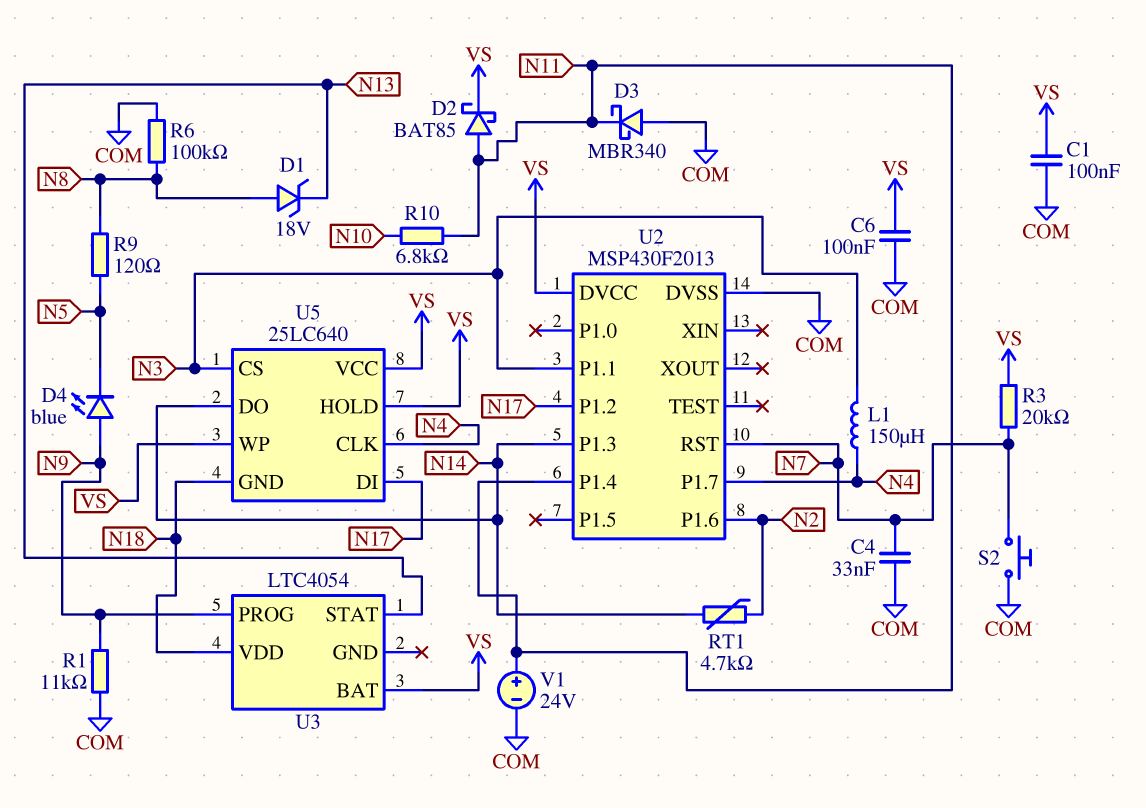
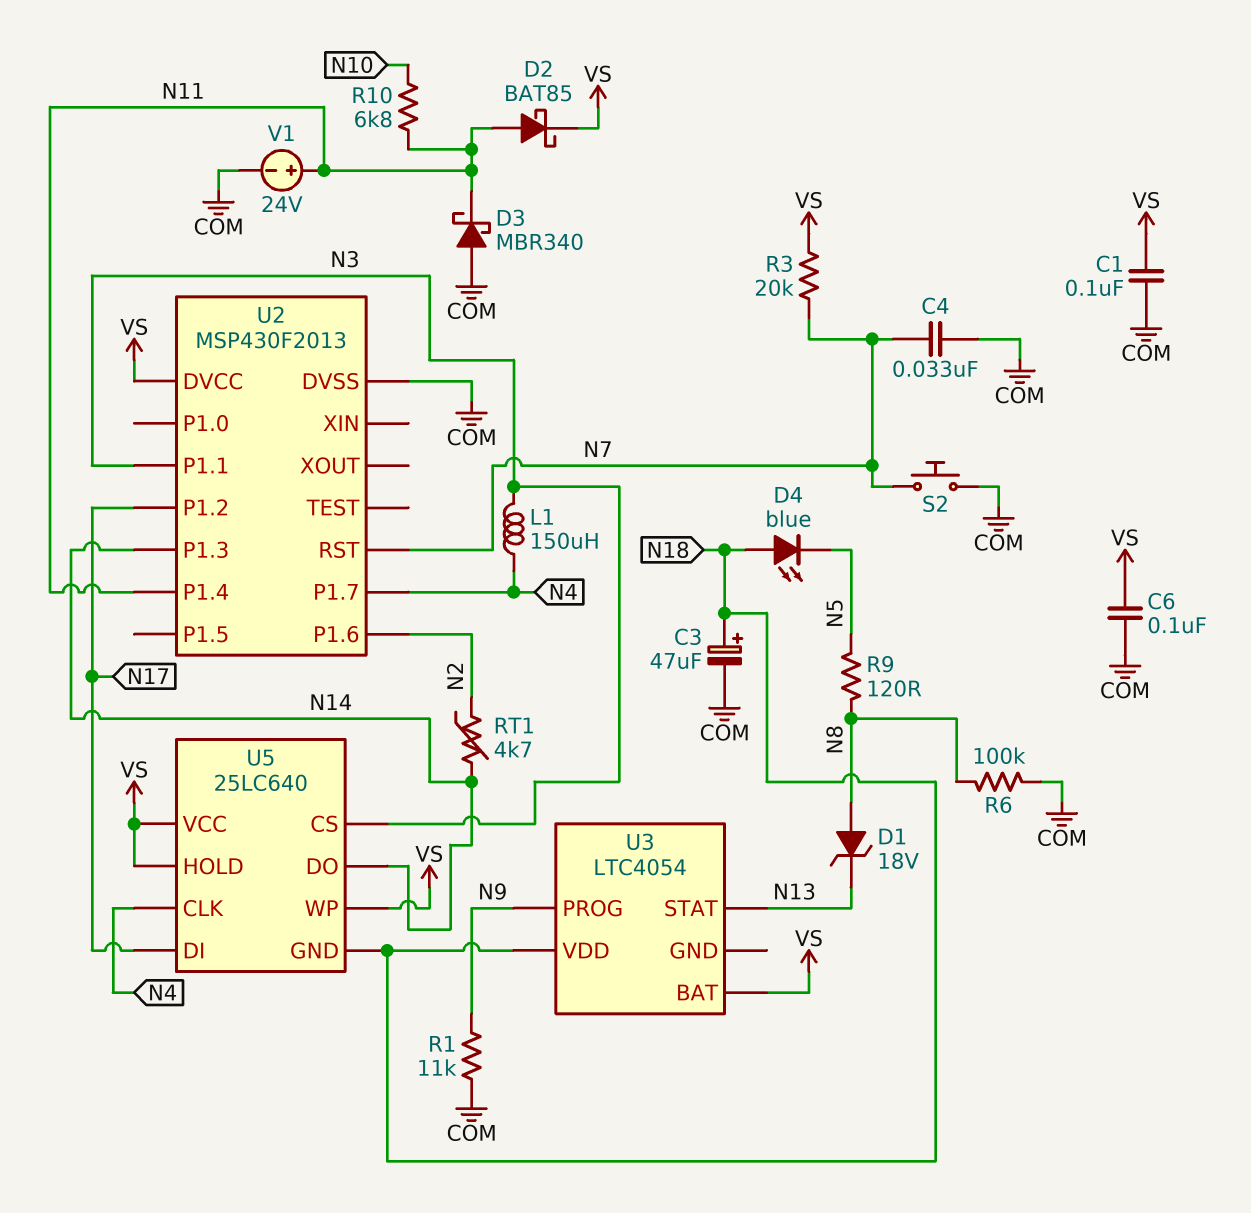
C3: none -> 47uF (plus N18, minus COM)
D4: LED blue (A N9, K N5) -> LED blue (A N18, K N5)

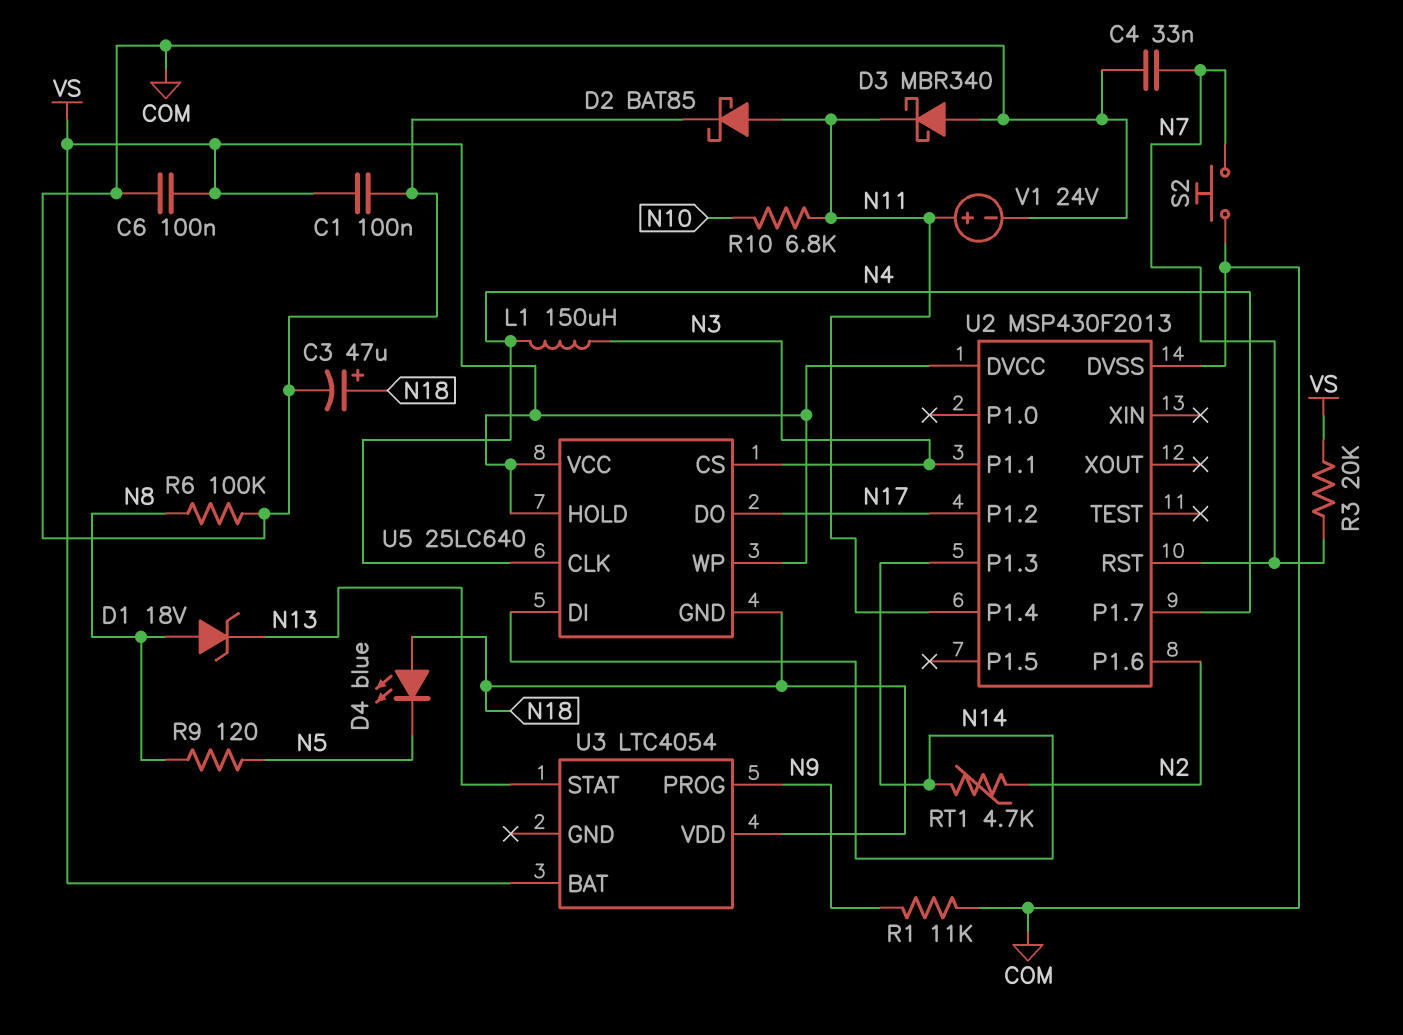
D2: schottky BAT85 (A N11, K VS) -> schottky BAT85 (A N11, K COM)
U5 pin DI: N17 -> N14
U5 pin DO: N14 -> N17

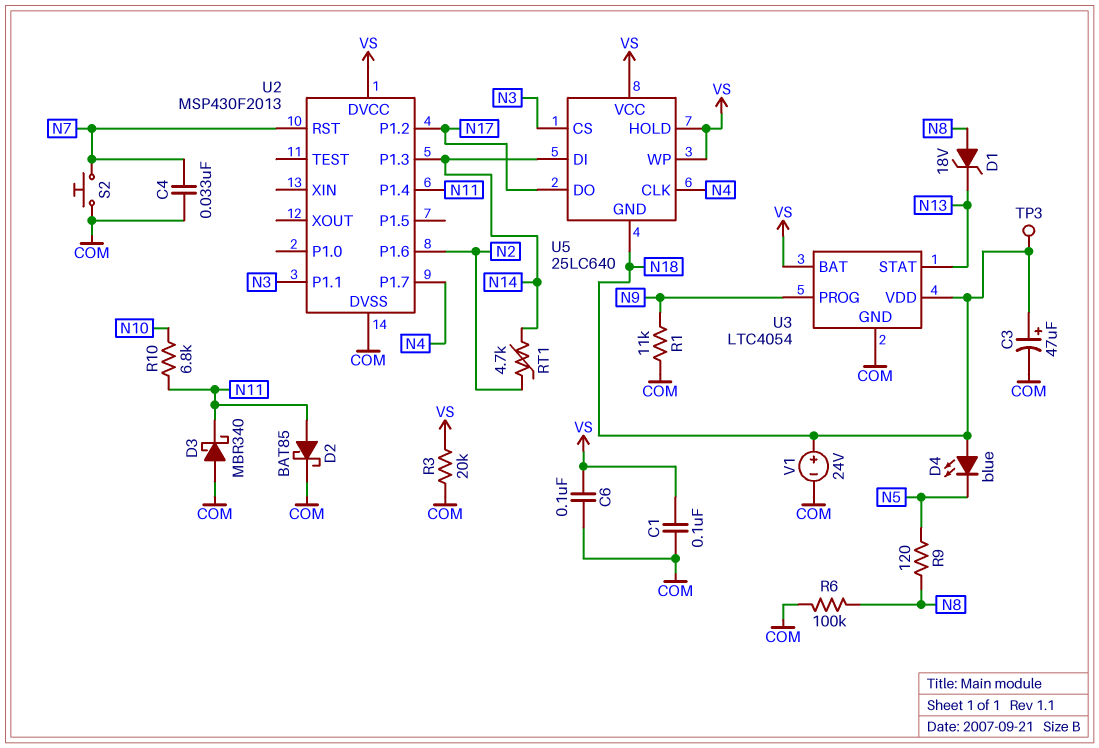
L1: 150uH (N3, N4) -> none
R3: 20k (N7, VS) -> 20k (COM, VS)
TP3: none -> test point (N18)
U3 pin GND: none -> COM
V1: 24V (plus N11, minus COM) -> 24V (plus N18, minus COM)

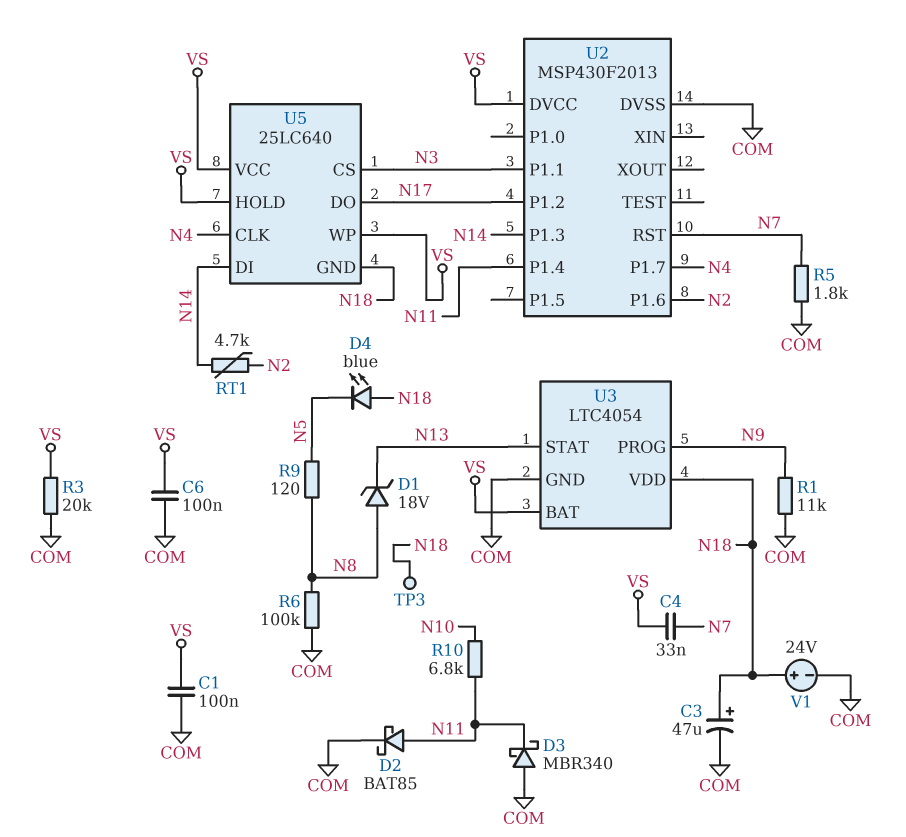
C4: 33nF (COM, N7) -> 33nF (N7, VS)
R5: none -> 1.8k (COM, N7)
S2: button (COM, N7) -> none

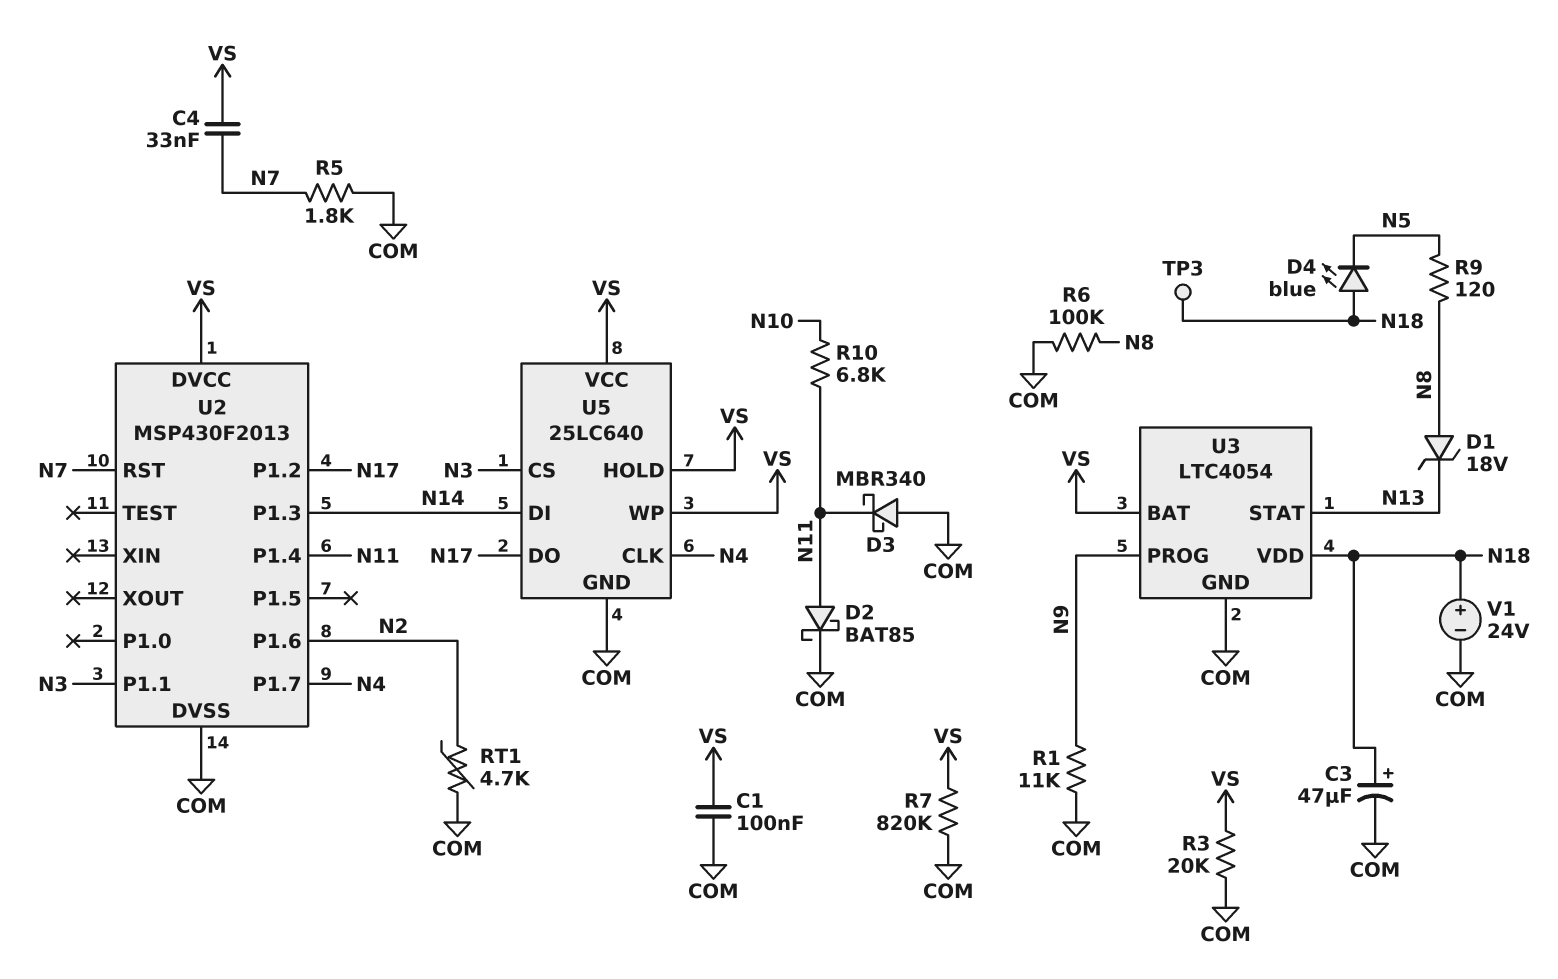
C6: 100nF (COM, VS) -> none
R7: none -> 820k (COM, VS)
RT1: 4.7k (N2, N14) -> 4.7k (COM, N2)
U5 pin GND: N18 -> COM

